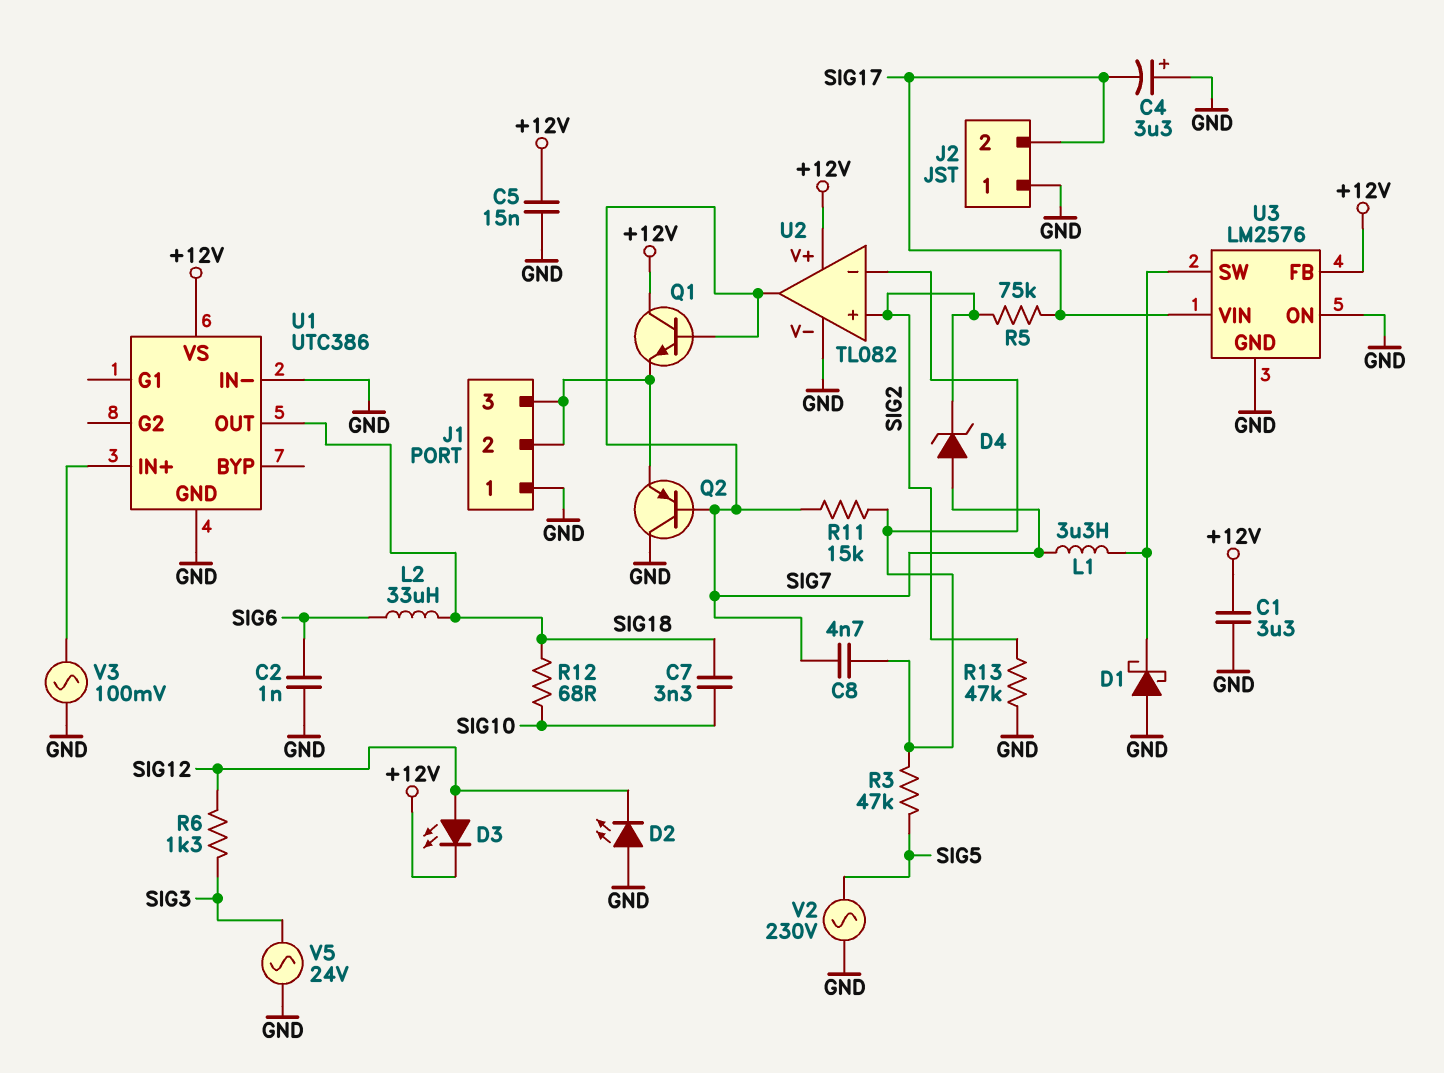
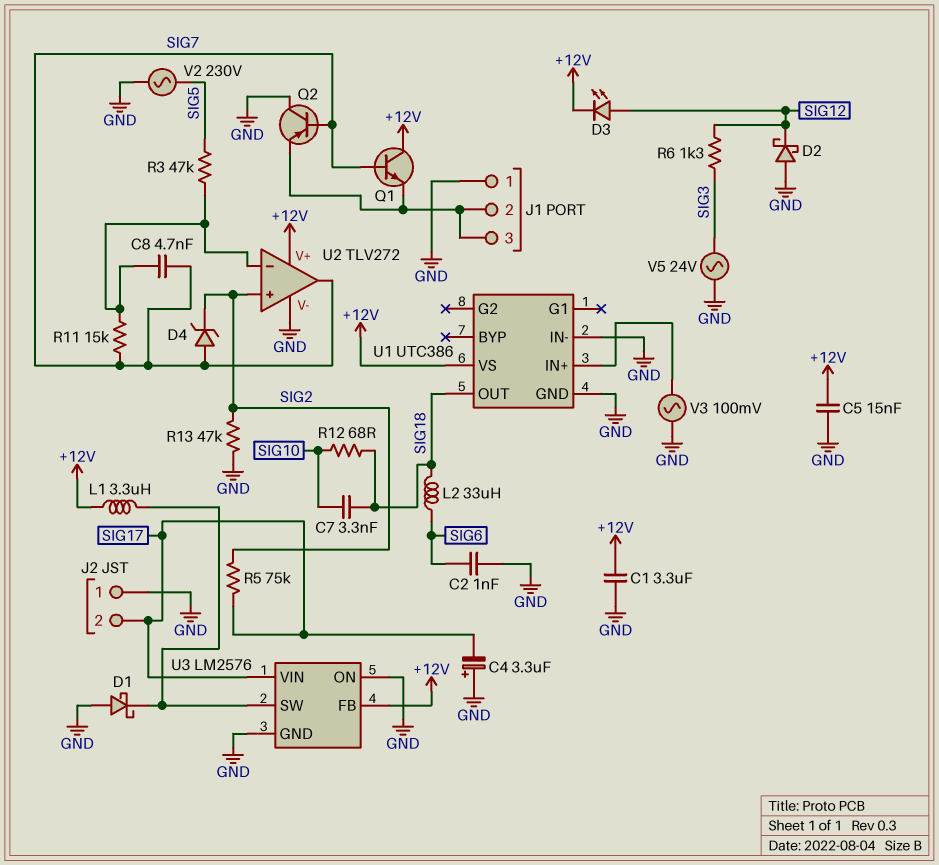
D2: LED (A GND, K SIG12) -> schottky (A GND, K SIG12)
L1: 3.3uH (SIG7, U3/SW) -> 3.3uH (+12V, U3/SW)
U2: TL082 -> TLV272

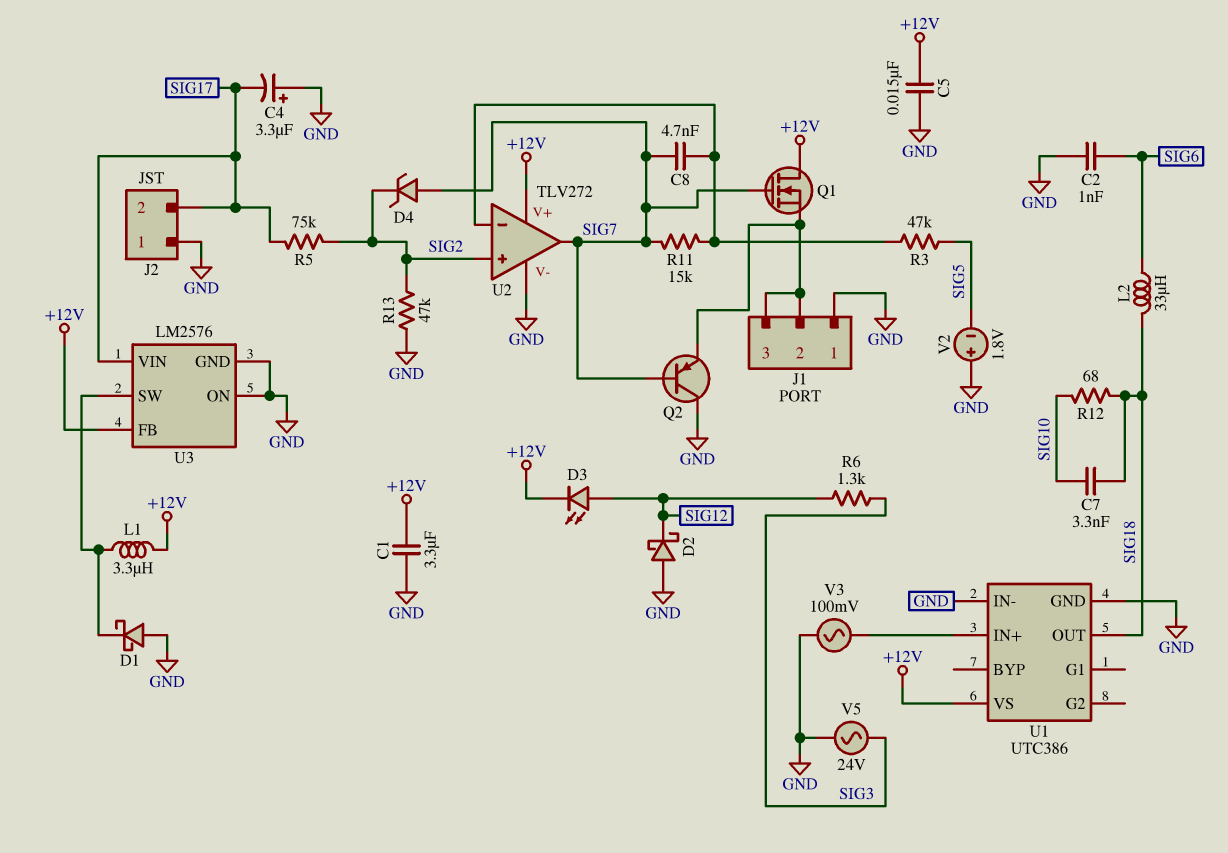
Q1: NPN (B SIG7, C +12V, E J1/2) -> NMOS (G SIG7, D +12V, S J1/2)
V2: AC 230V (GND, SIG5) -> 1.8V (plus GND, minus SIG5)

